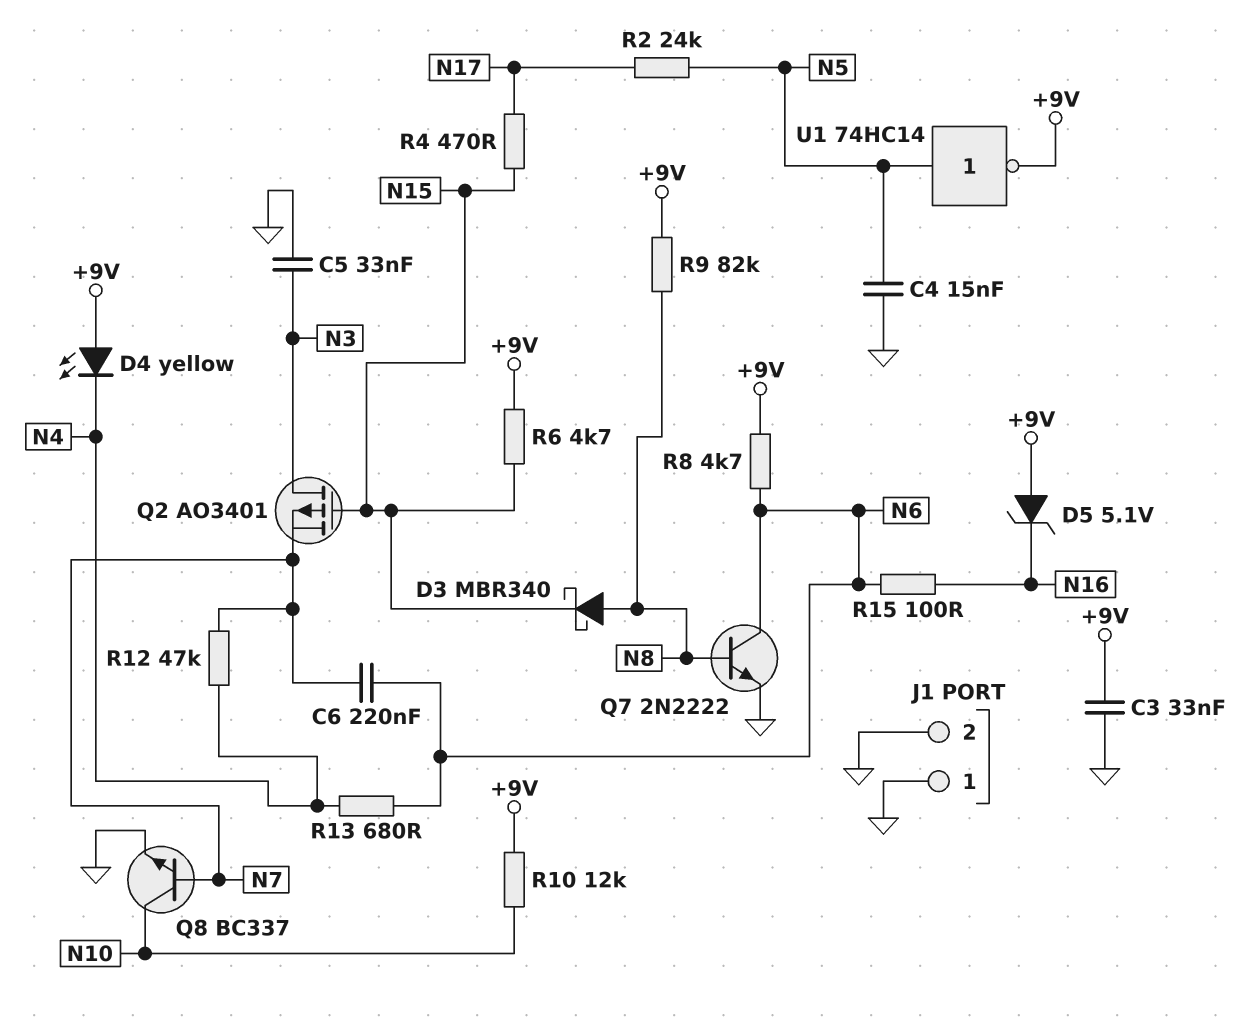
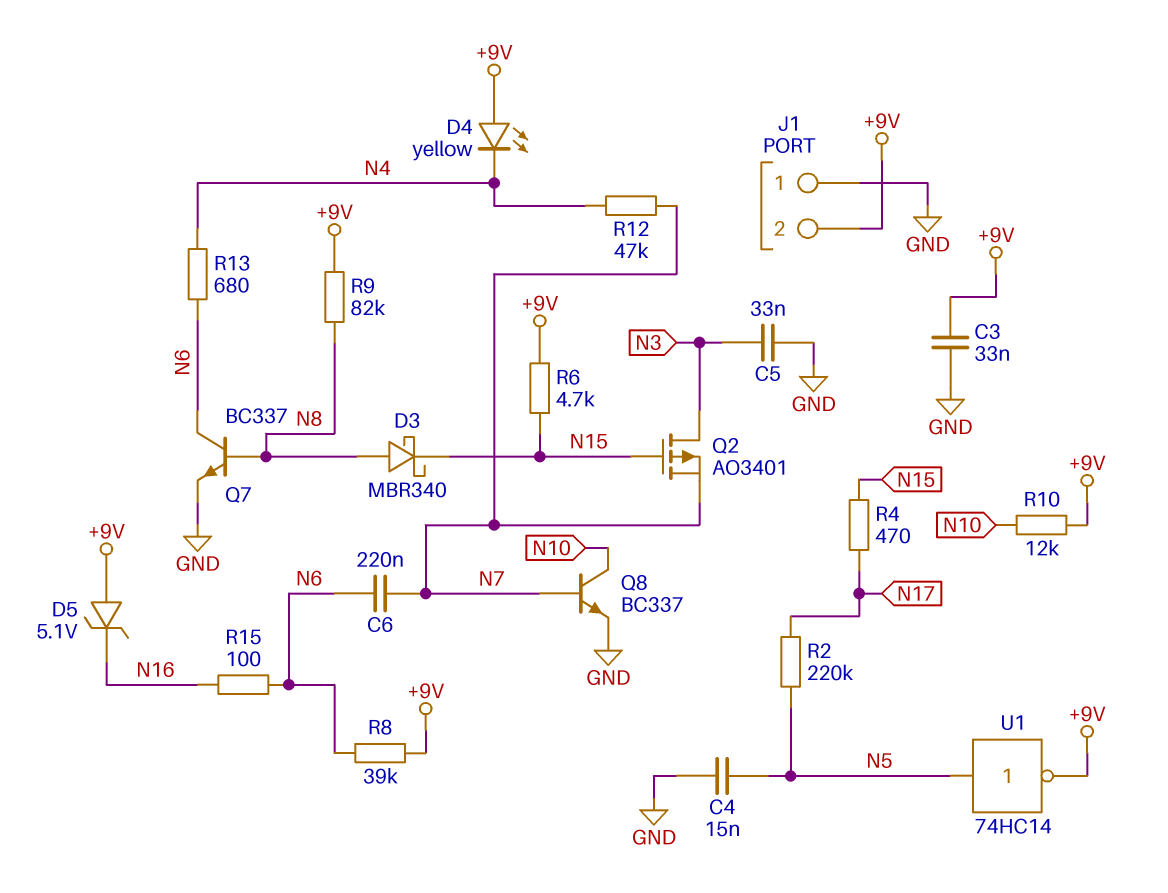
J1 pin 2: GND -> +9V
Q7: NPN 2N2222 (B N8, C N6, E GND) -> NPN BC337 (B N8, C N6, E GND)
R2: 24k (N5, N17) -> 220k (N5, N17)
R8: 4.7k (+9V, N6) -> 39k (+9V, N6)

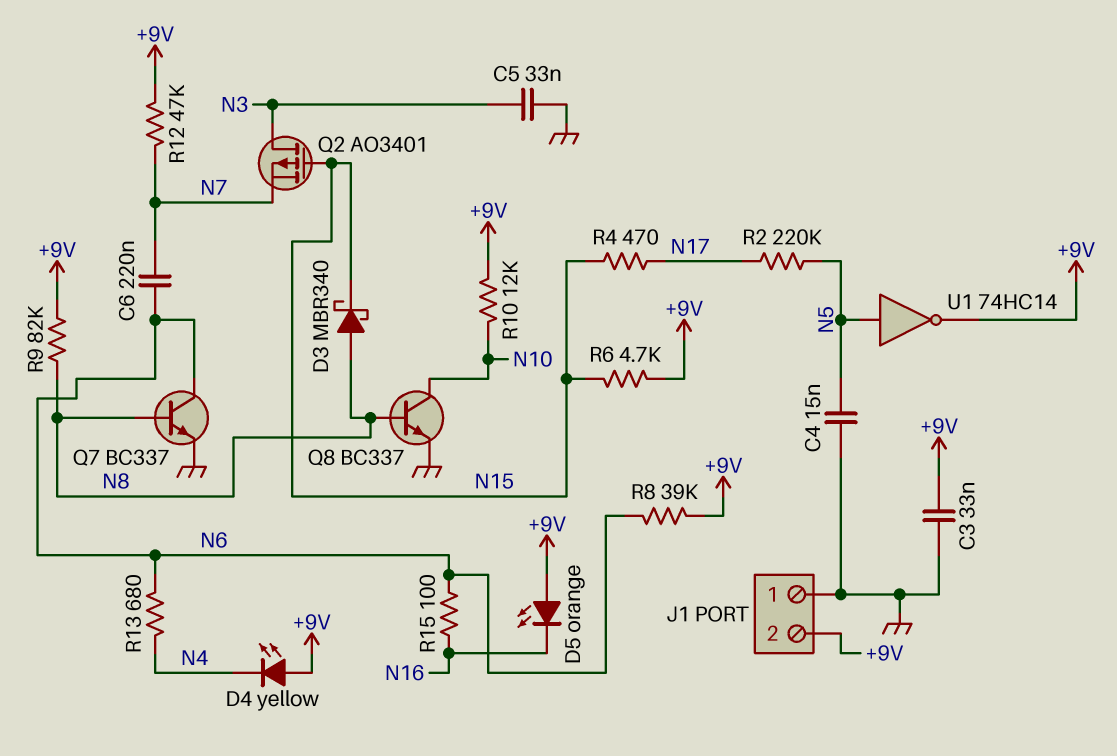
D5: zener 5.1V (A +9V, K N16) -> LED orange (A +9V, K N16)
Q8: NPN BC337 (B N7, C N10, E GND) -> NPN BC337 (B N8, C N10, E GND)
R12: 47k (N4, N7) -> 47k (+9V, N7)

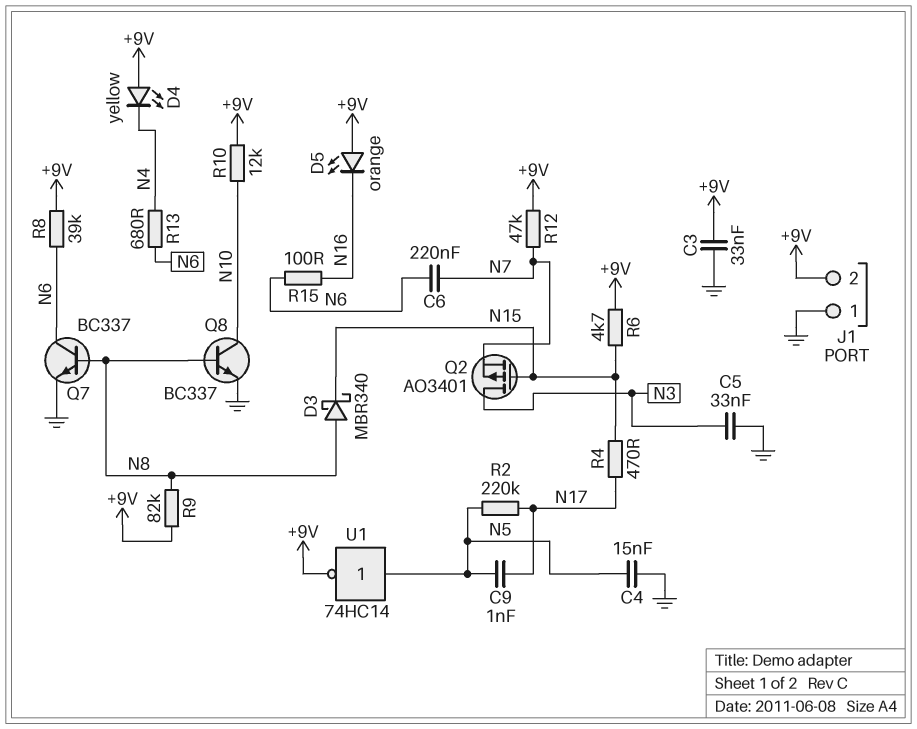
C9: none -> 1nF (N5, N17)

